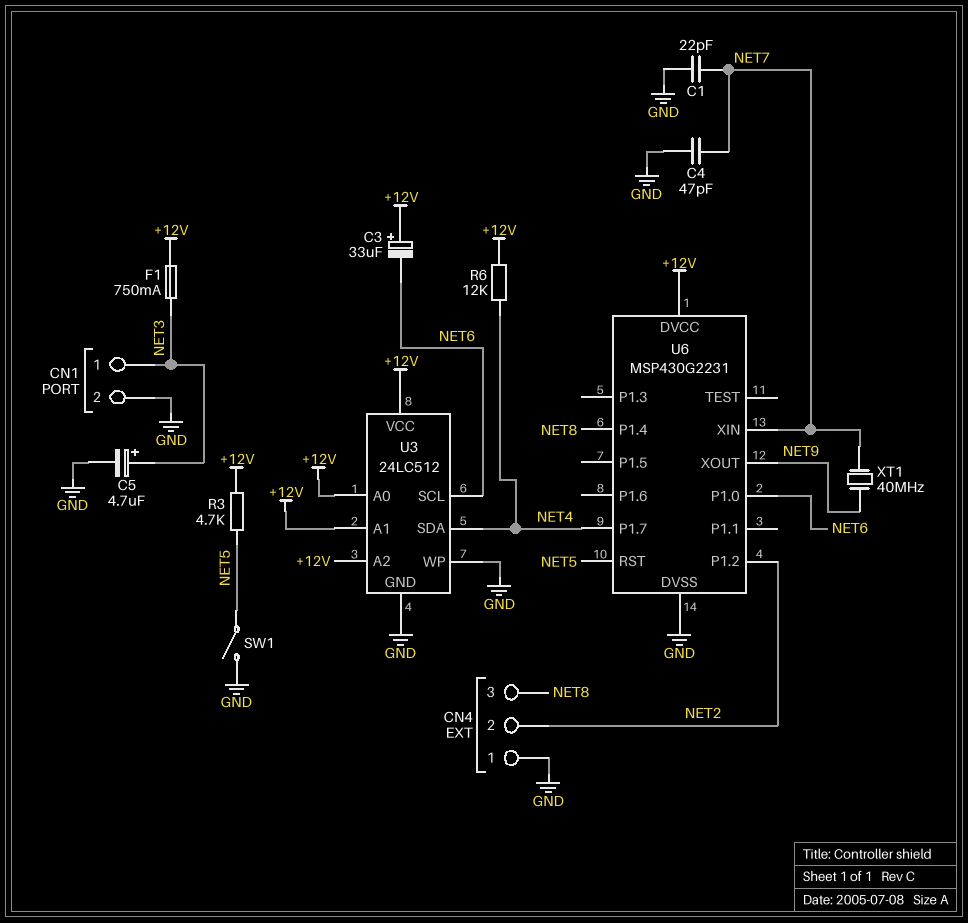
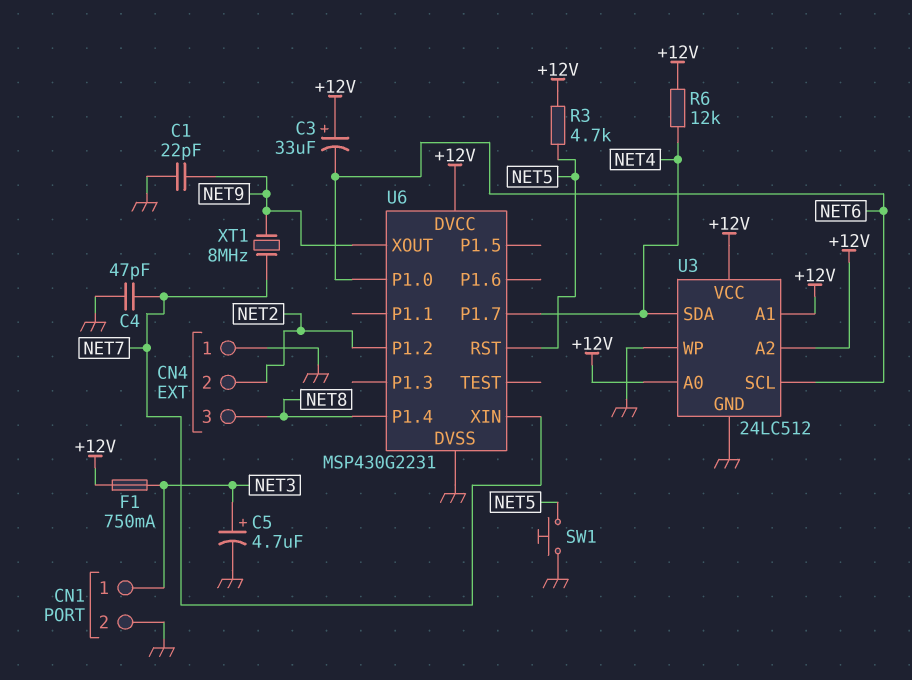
C1: 22pF (GND, NET7) -> 22pF (GND, NET9)
SW1: switch (GND, NET5) -> button (GND, NET5)
XT1: 40MHz (NET7, NET9) -> 8MHz (NET7, NET9)

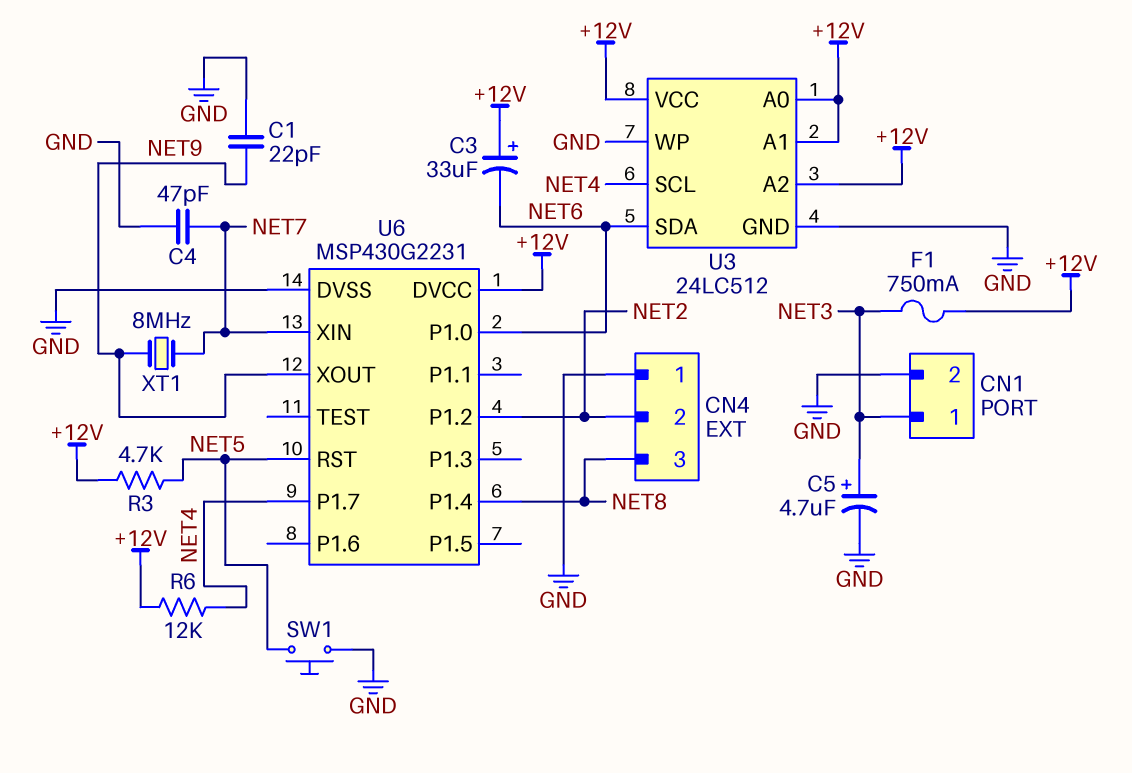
U3 pin SCL: NET6 -> NET4
U3 pin SDA: NET4 -> NET6

